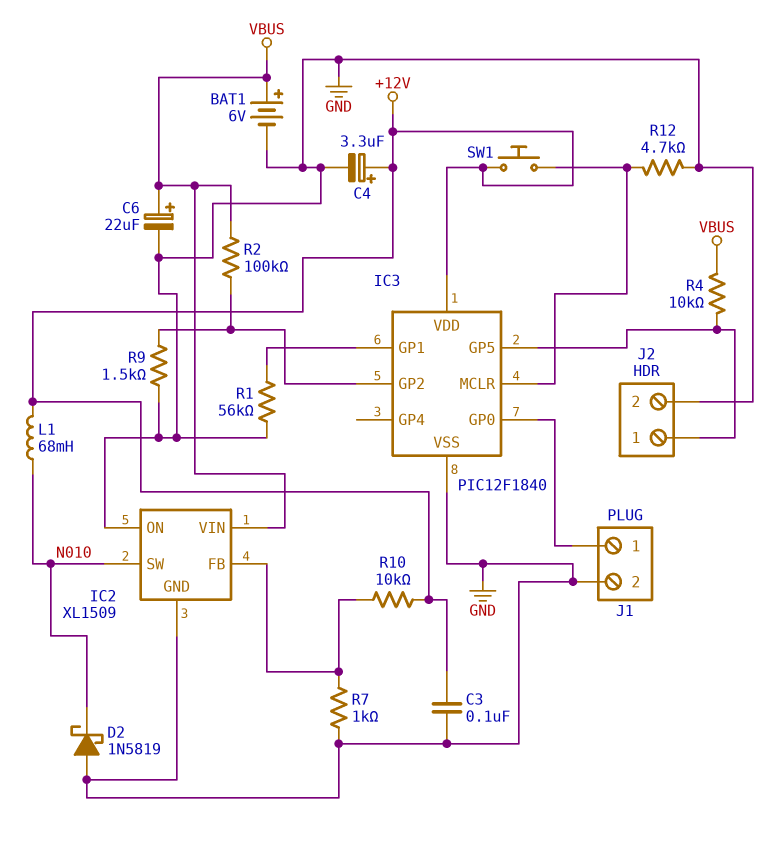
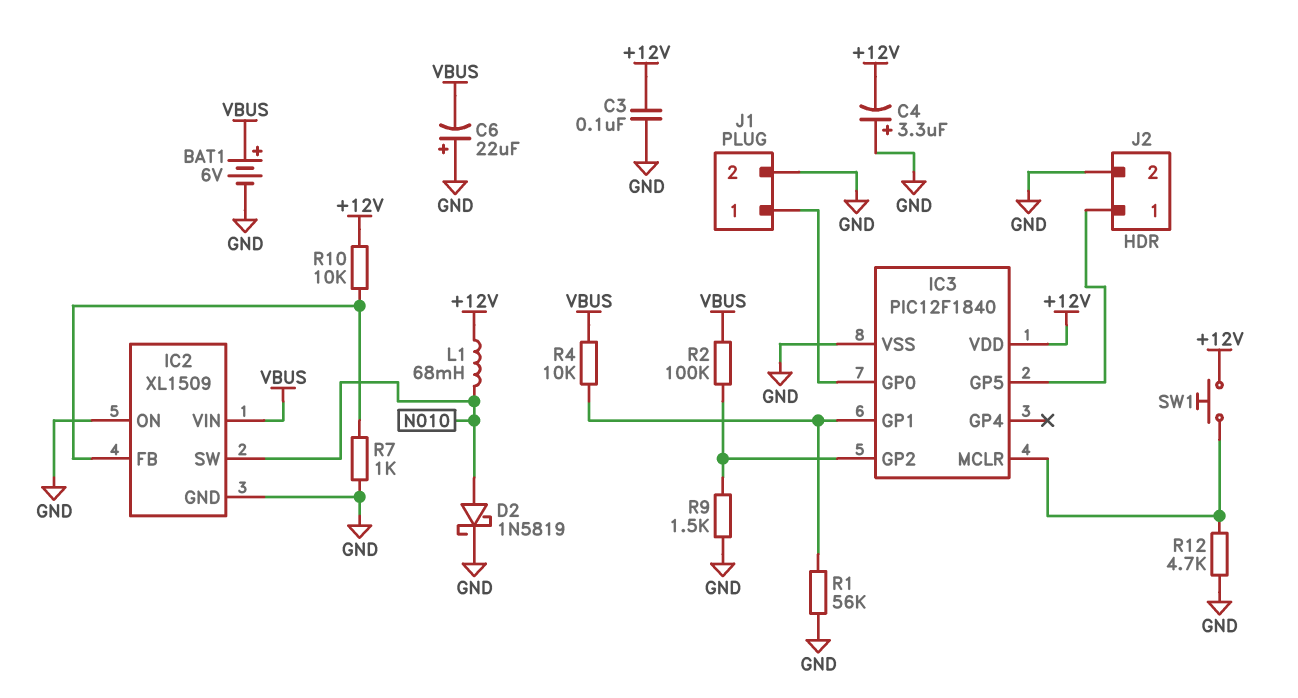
C4: 3.3uF (plus +12V, minus GND) -> 3.3uF (plus GND, minus +12V)
C6: 22uF (plus VBUS, minus GND) -> 22uF (plus GND, minus VBUS)
D2: schottky 1N5819 (A GND, K N010) -> schottky 1N5819 (A N010, K GND)
R4: 10k (IC3/GP5, VBUS) -> 10k (IC3/GP1, VBUS)

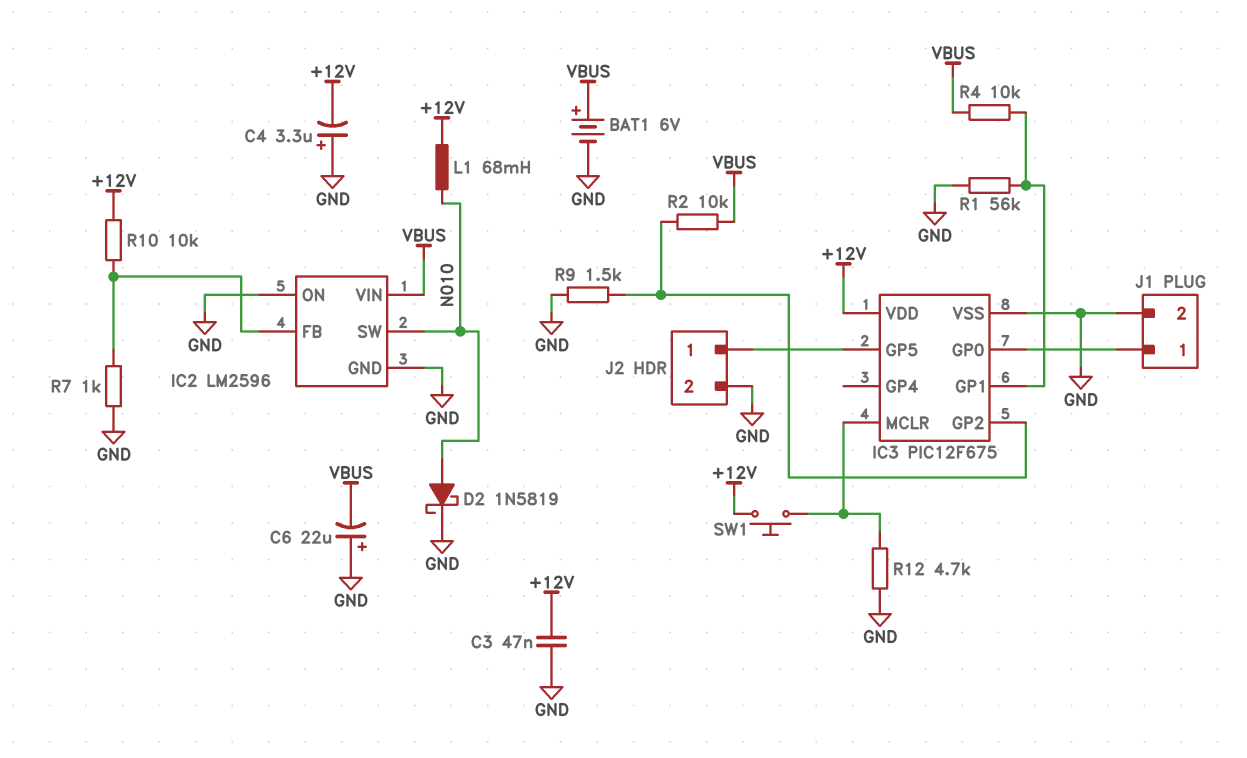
C3: 100nF (+12V, GND) -> 47nF (+12V, GND)
IC2: XL1509 -> LM2596
IC3: PIC12F1840 -> PIC12F675
R2: 100k (IC3/GP2, VBUS) -> 10k (IC3/GP2, VBUS)

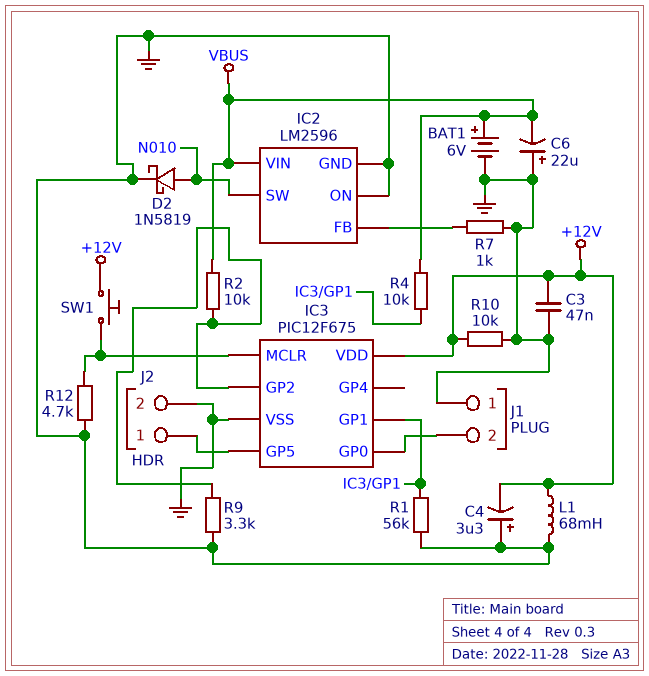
J1 pin 1: IC3/GP0 -> GND
J1 pin 2: GND -> IC3/GP0
L1: 68mH (+12V, N010) -> 68mH (+12V, GND)
R9: 1.5k (GND, IC3/GP2) -> 3.3k (GND, IC3/GP2)
R10: 10k (+12V, IC2/FB) -> 10k (+12V, GND)

